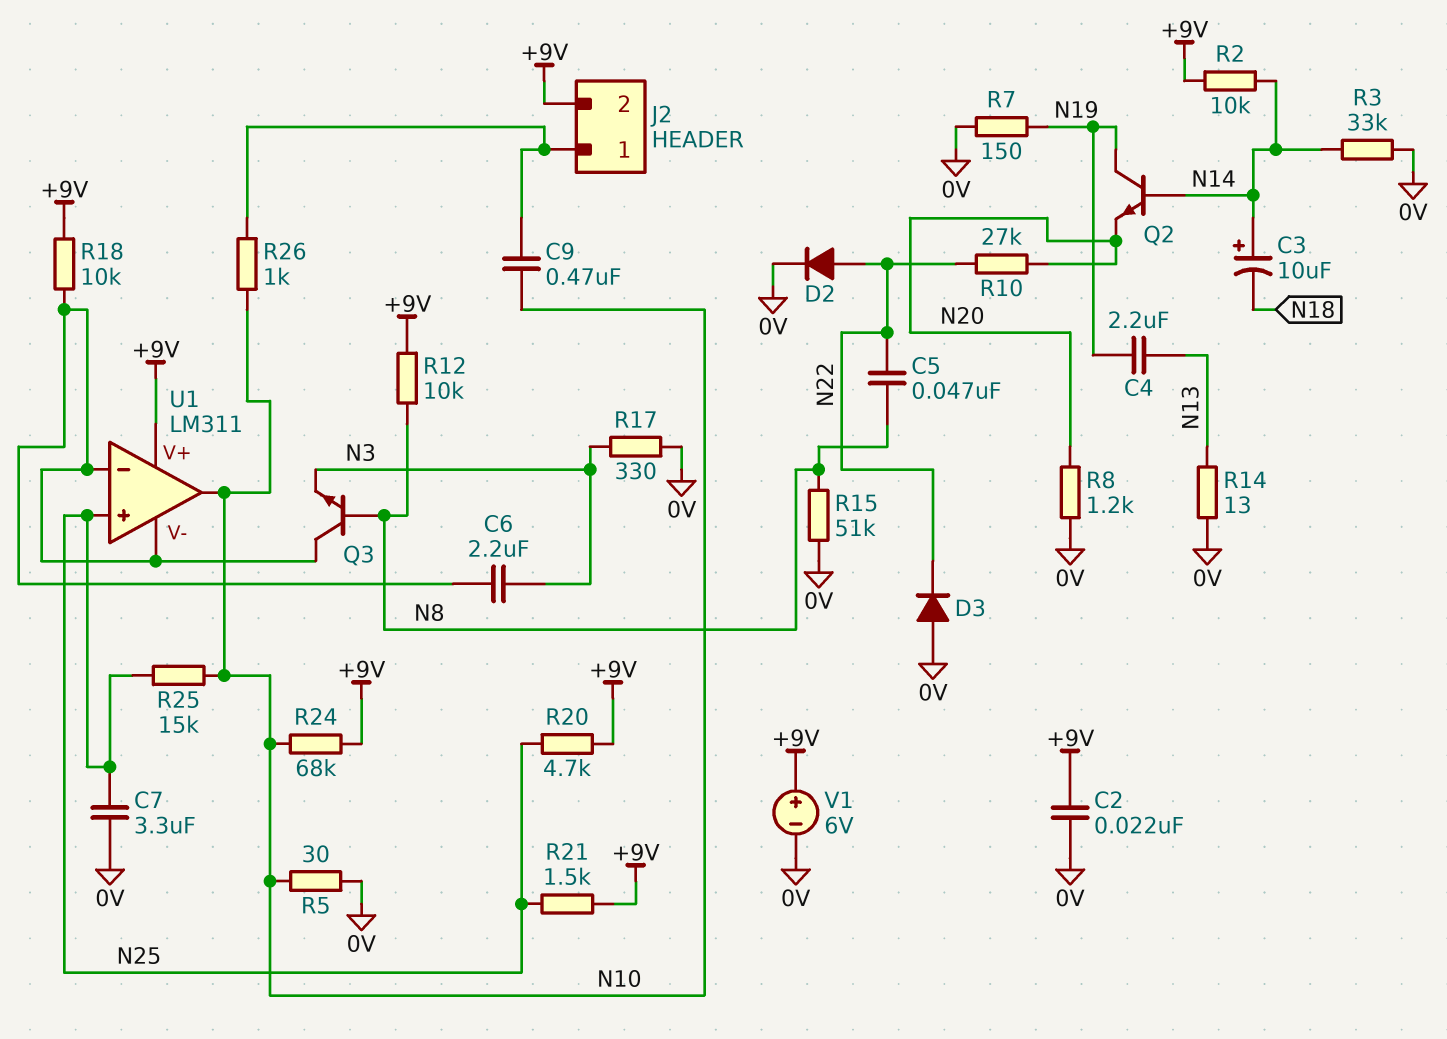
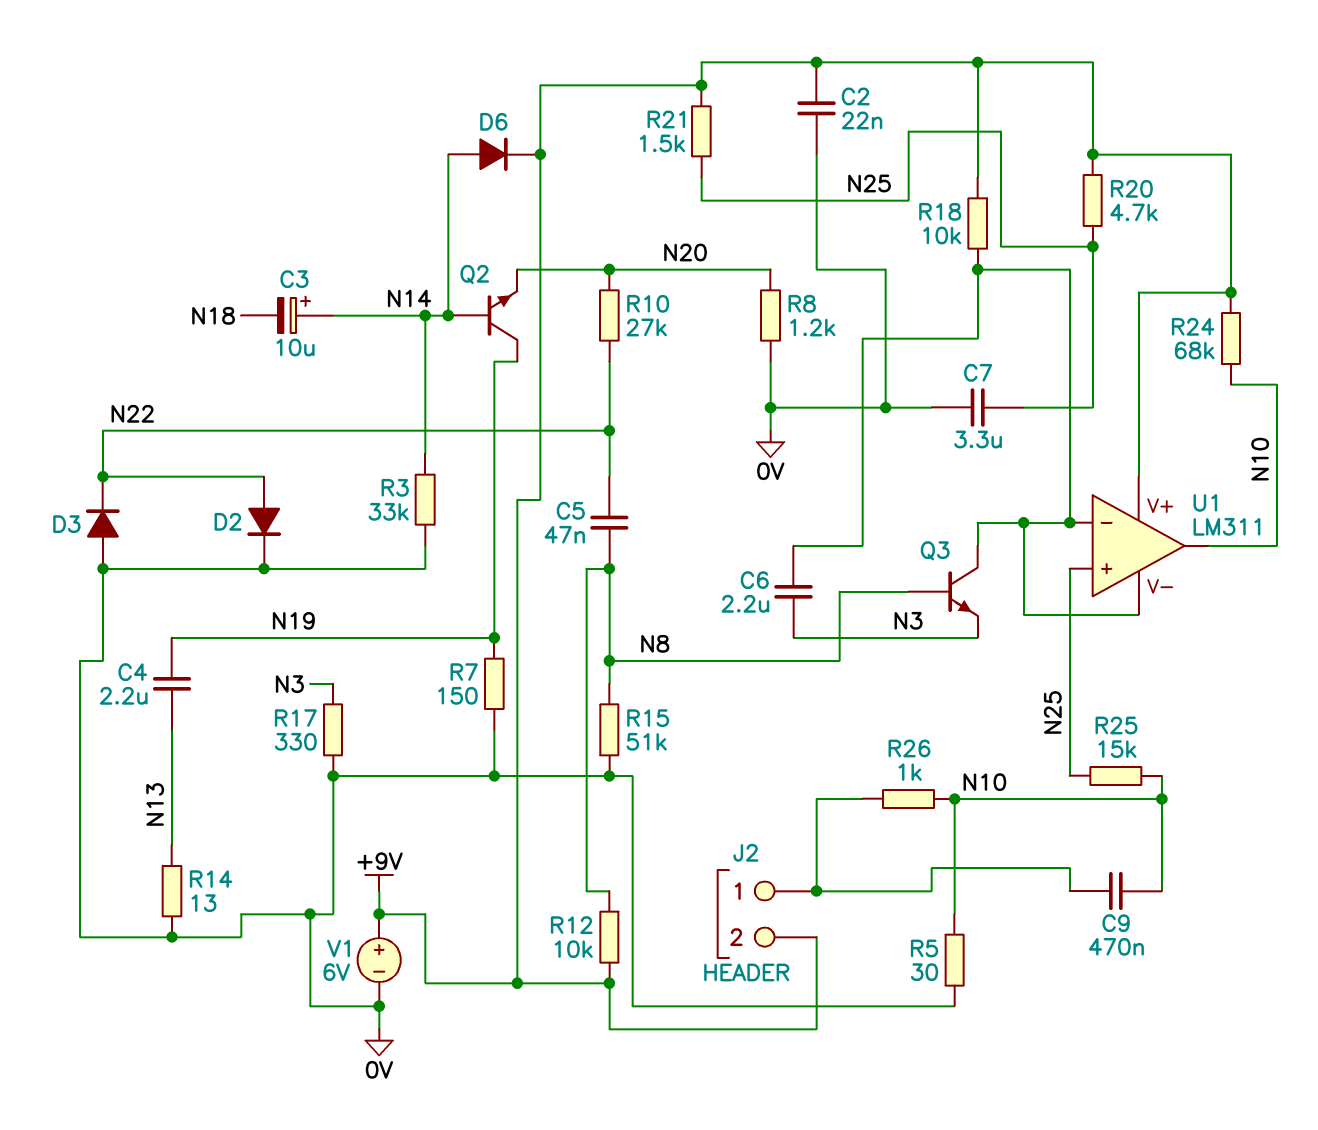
D6: none -> diode (A N14, K +9V)
R2: 10k (+9V, N14) -> none

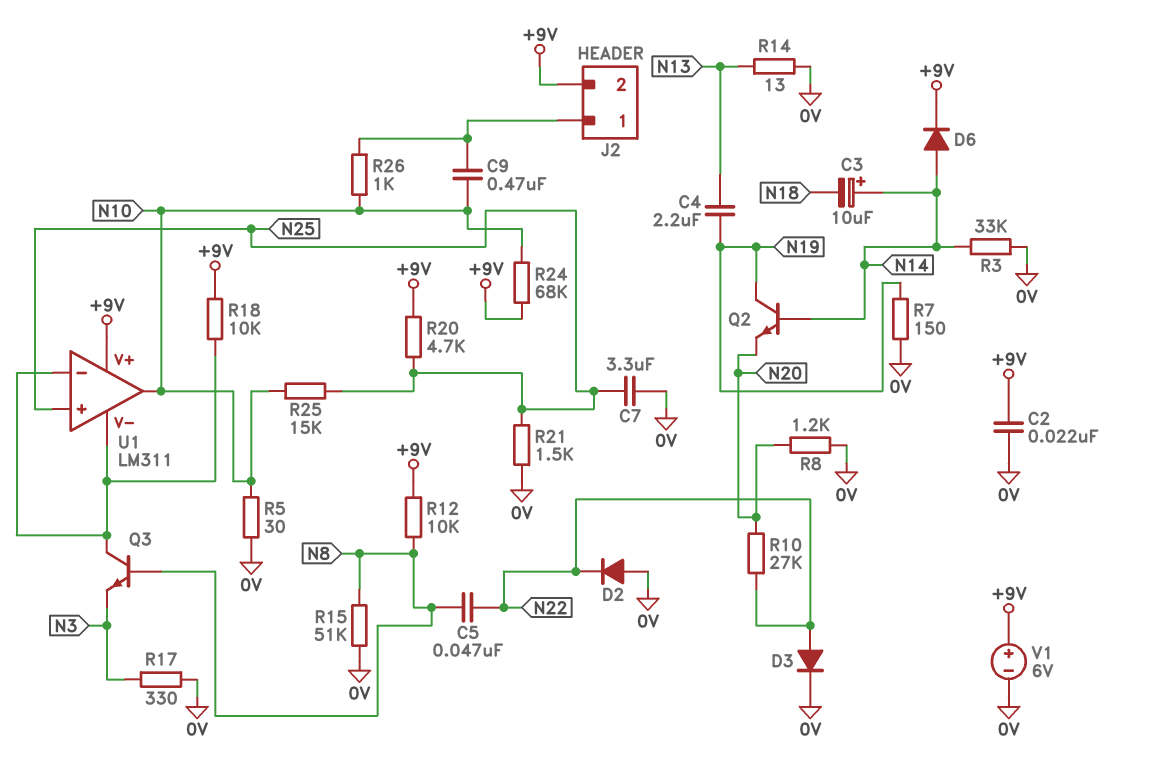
C6: 2.2uF (N3, U1/V-) -> none
D2: diode (A N22, K 0V) -> diode (A 0V, K N22)
D3: diode (A 0V, K N22) -> diode (A N22, K 0V)
R21: 1.5k (+9V, N25) -> 1.5k (0V, N25)

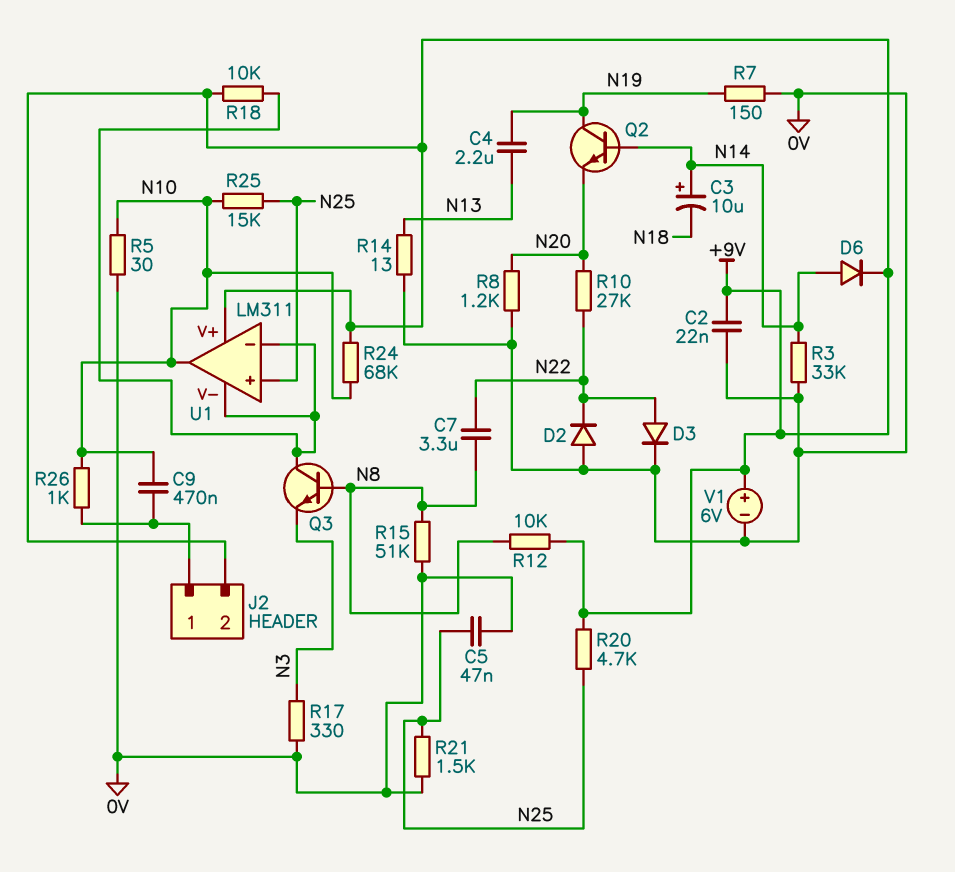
C5: 47nF (N8, N22) -> 47nF (0V, N25)
C7: 3.3uF (0V, N25) -> 3.3uF (N8, N22)

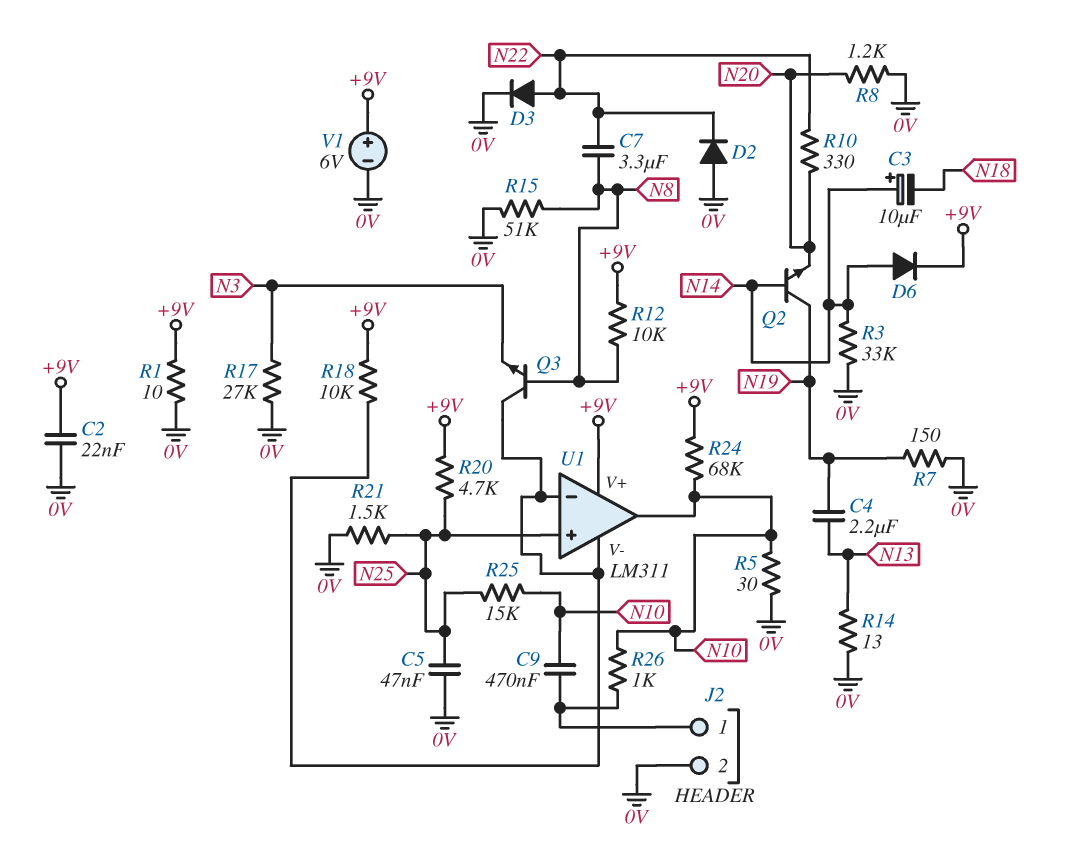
J2 pin 2: +9V -> 0V
R1: none -> 10 (+9V, 0V)
R10: 27k (N20, N22) -> 330 (N20, N22)
R17: 330 (0V, N3) -> 27k (0V, N3)

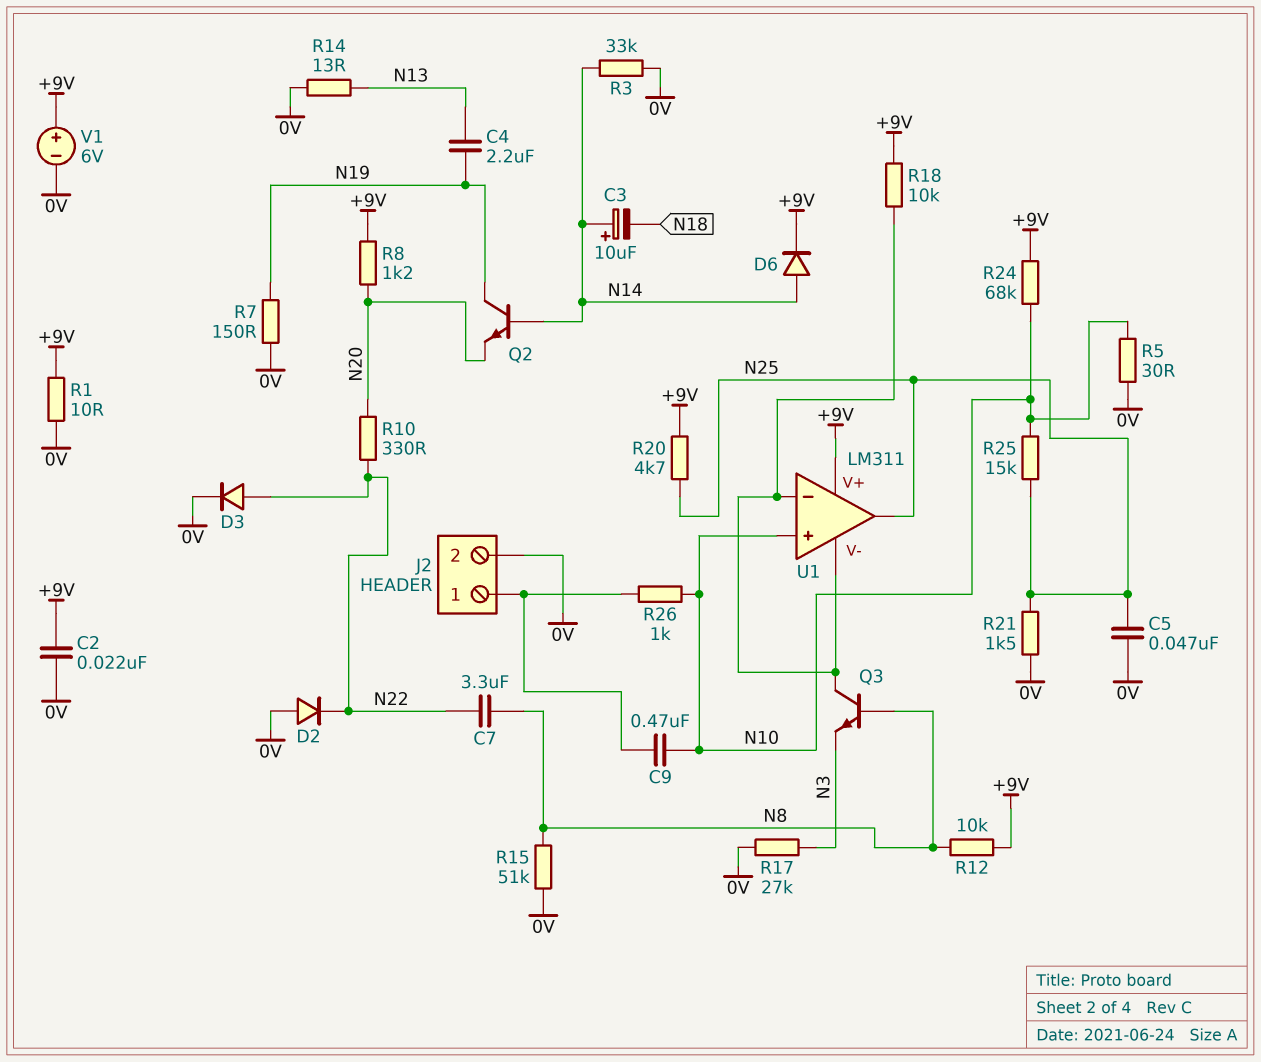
R8: 1.2k (0V, N20) -> 1.2k (+9V, N20)
U1 pin in+: N25 -> N10
U1 pin out: N10 -> N25

